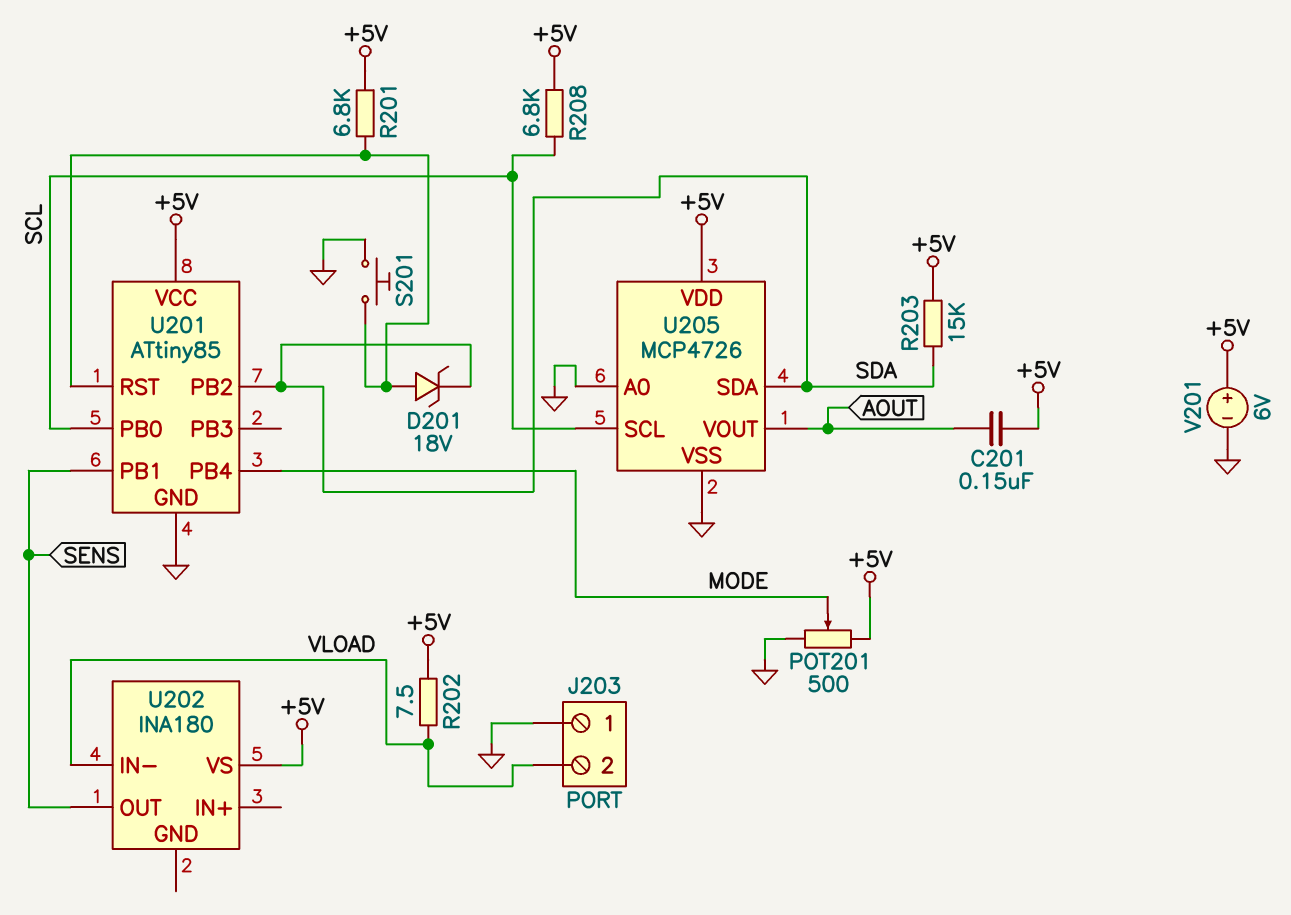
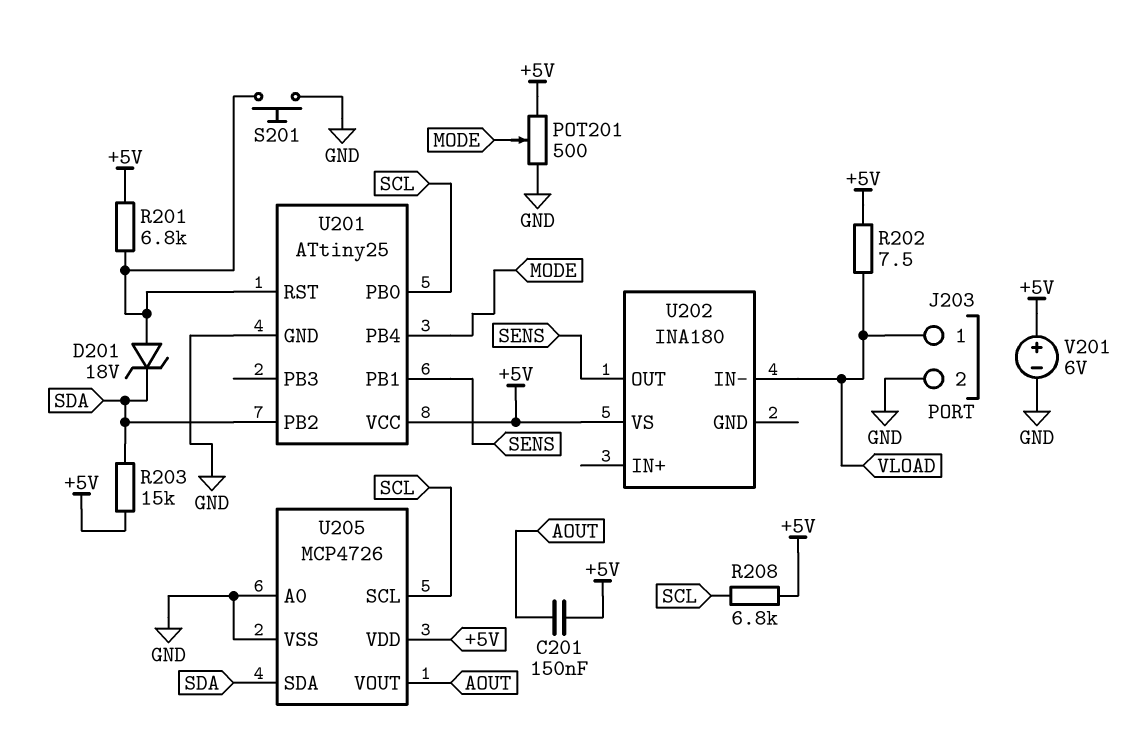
J203 pin 1: GND -> VLOAD
J203 pin 2: VLOAD -> GND
U201: ATtiny85 -> ATtiny25

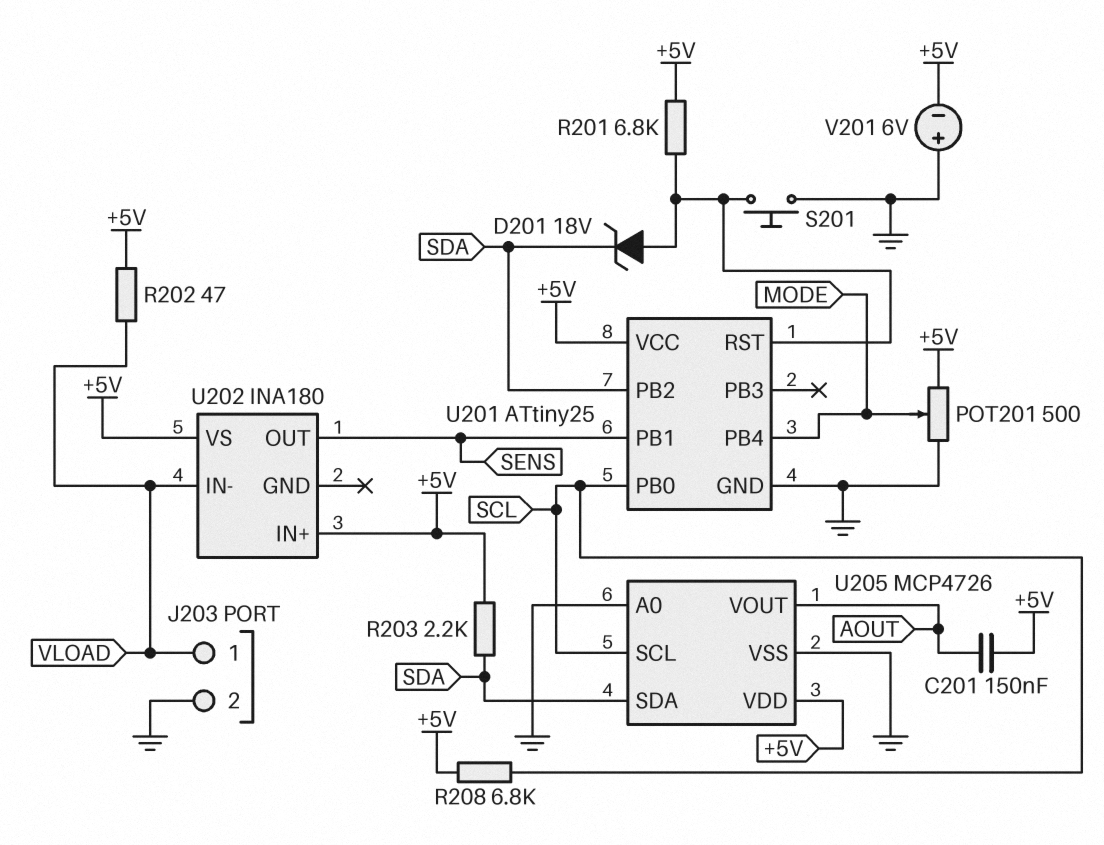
R202: 7.5 (+5V, VLOAD) -> 47 (+5V, VLOAD)
R203: 15k (+5V, SDA) -> 2.2k (+5V, SDA)
U202 pin IN+: none -> +5V
V201: 6V (plus +5V, minus GND) -> 6V (plus GND, minus +5V)

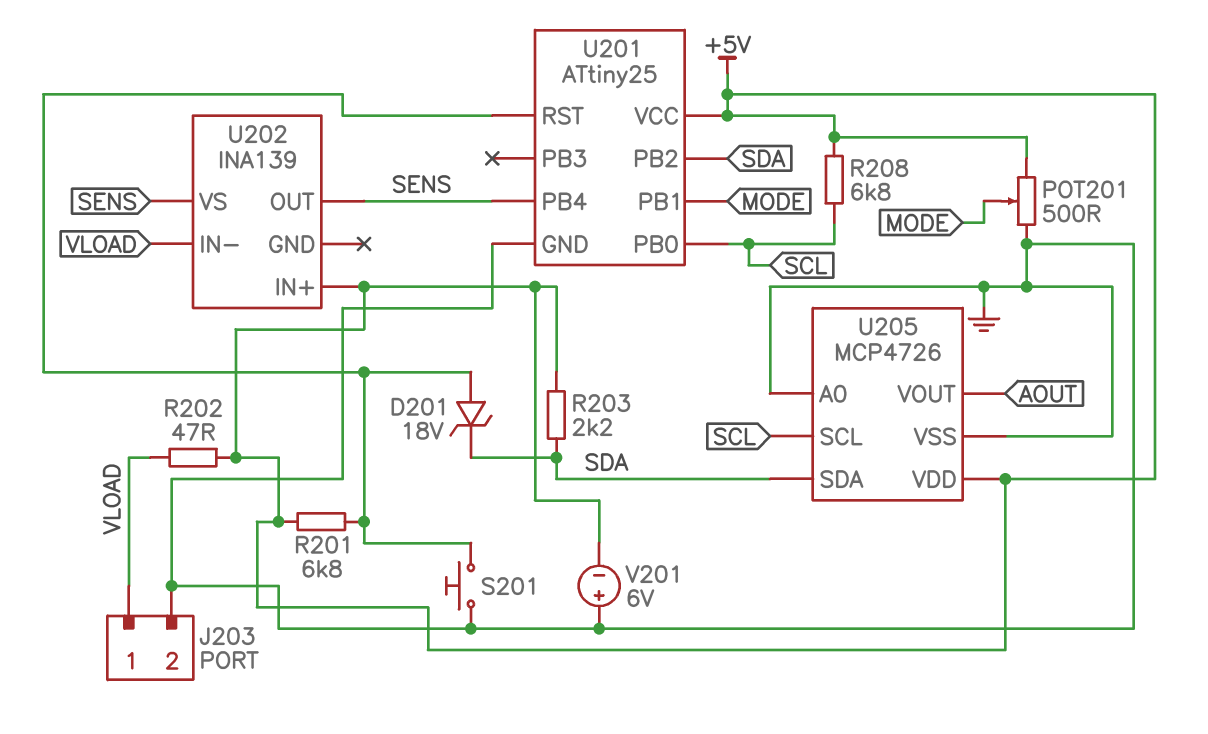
C201: 150nF (+5V, AOUT) -> none
U201 pin PB1: SENS -> MODE
U201 pin PB4: MODE -> SENS
U202: INA180 -> INA139
U202 pin VS: +5V -> SENS

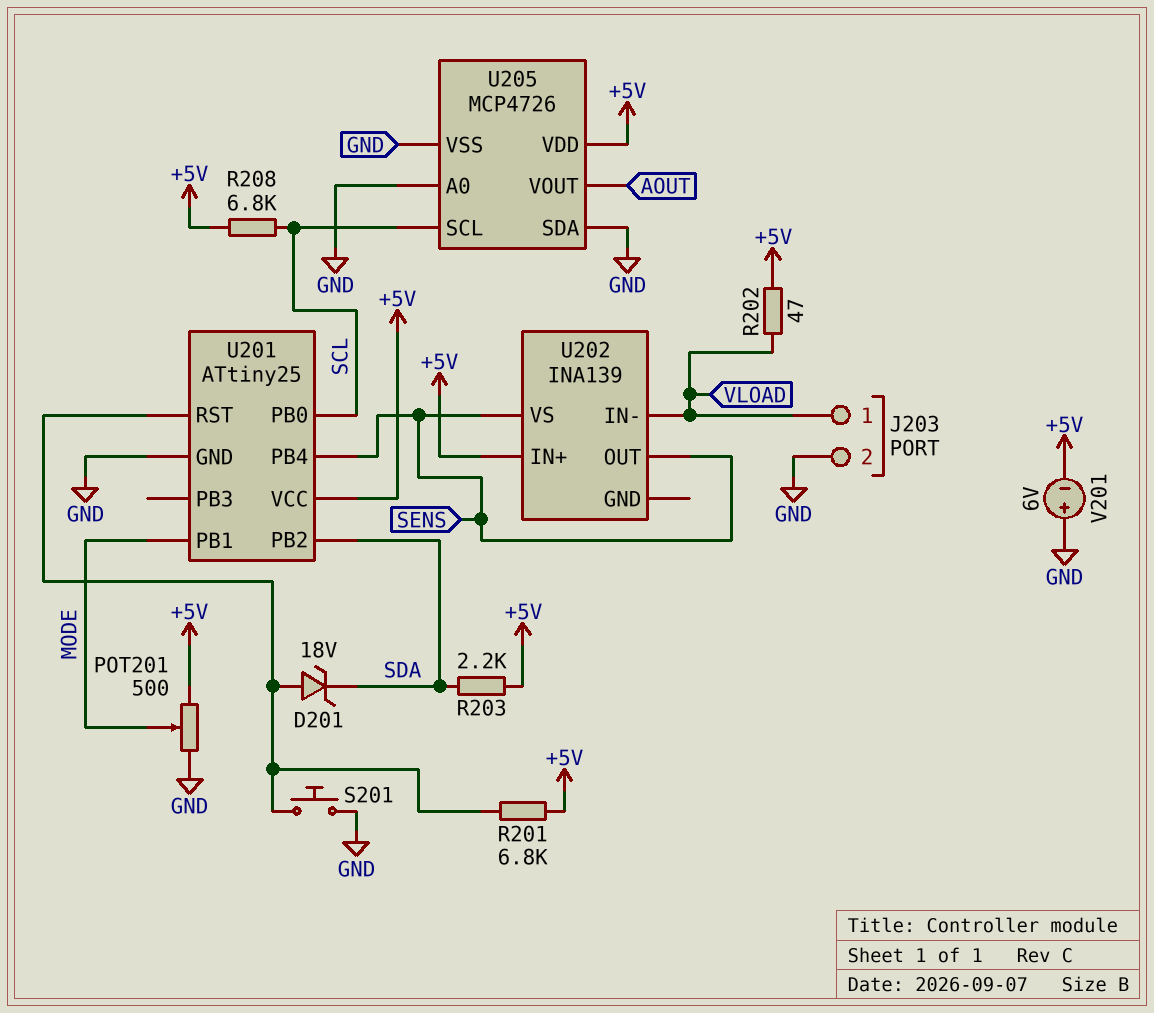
U205 pin SDA: SDA -> GND

